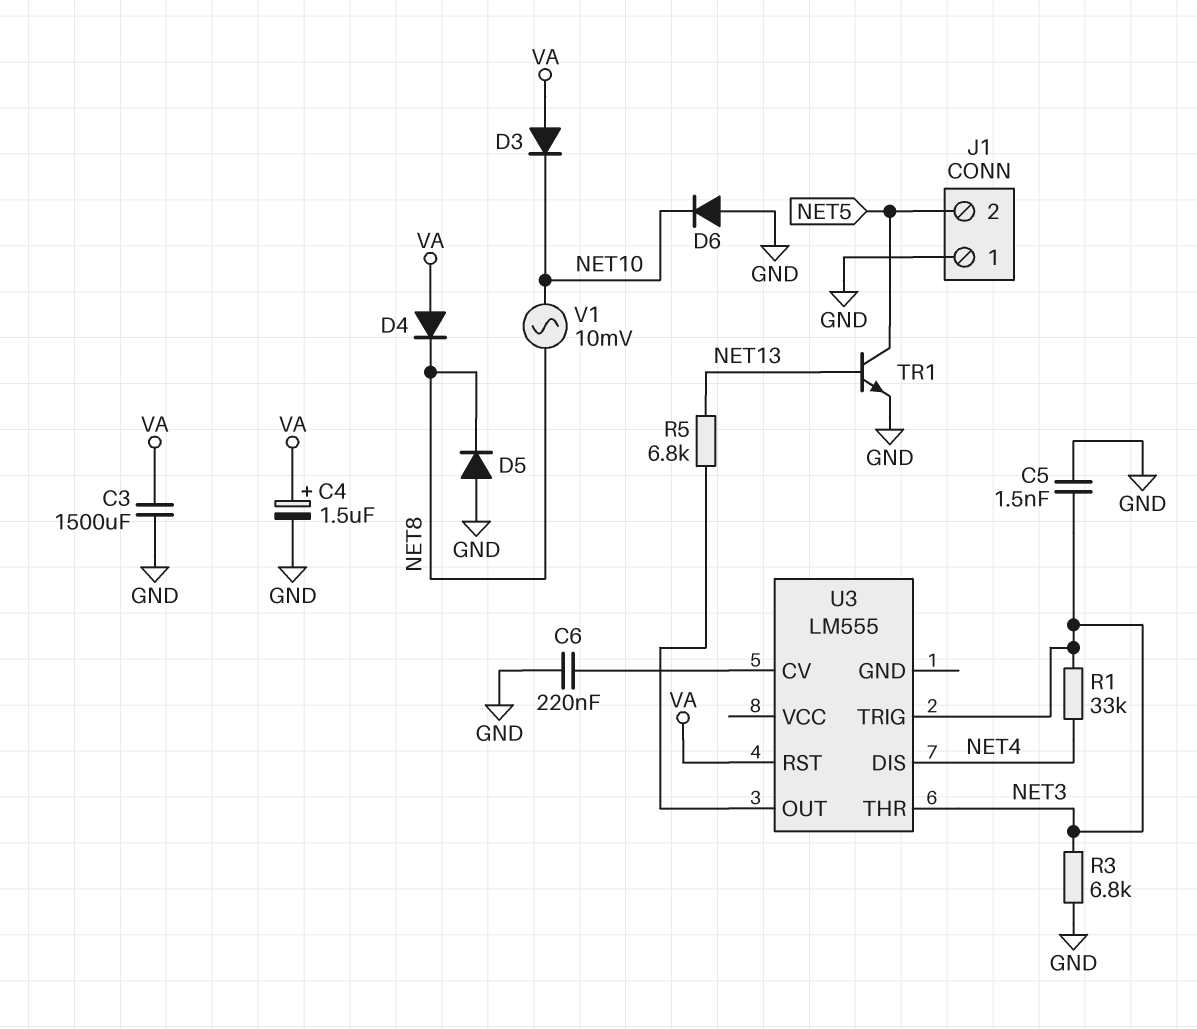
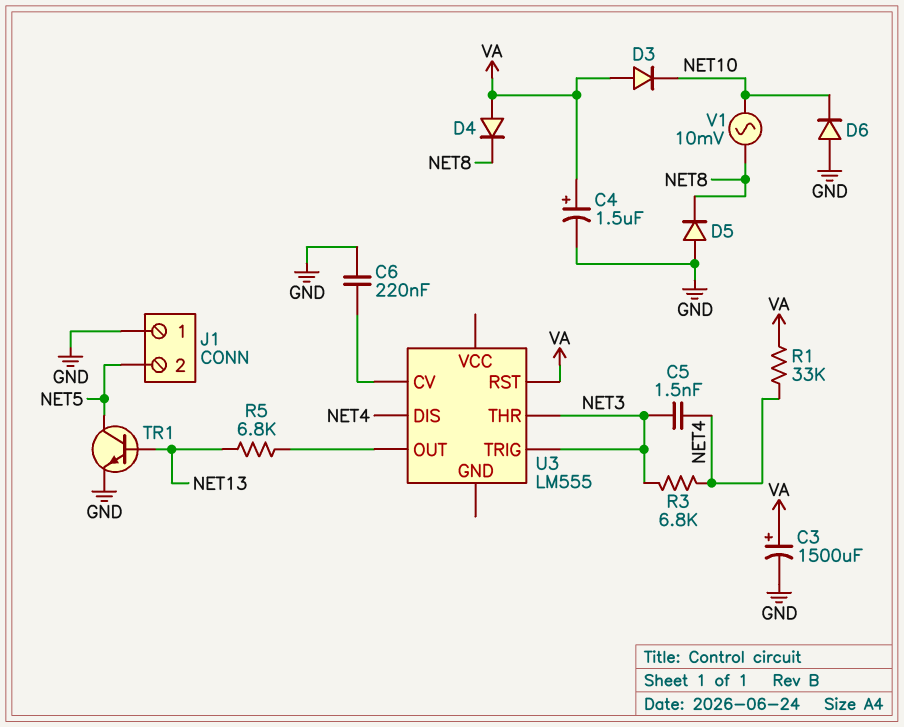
C3: 1500uF (GND, VA) -> 1500uF (plus VA, minus GND)
C5: 1.5nF (GND, NET3) -> 1.5nF (NET3, NET4)
R1: 33k (NET3, NET4) -> 33k (NET4, VA)
R3: 6.8k (GND, NET3) -> 6.8k (NET3, NET4)

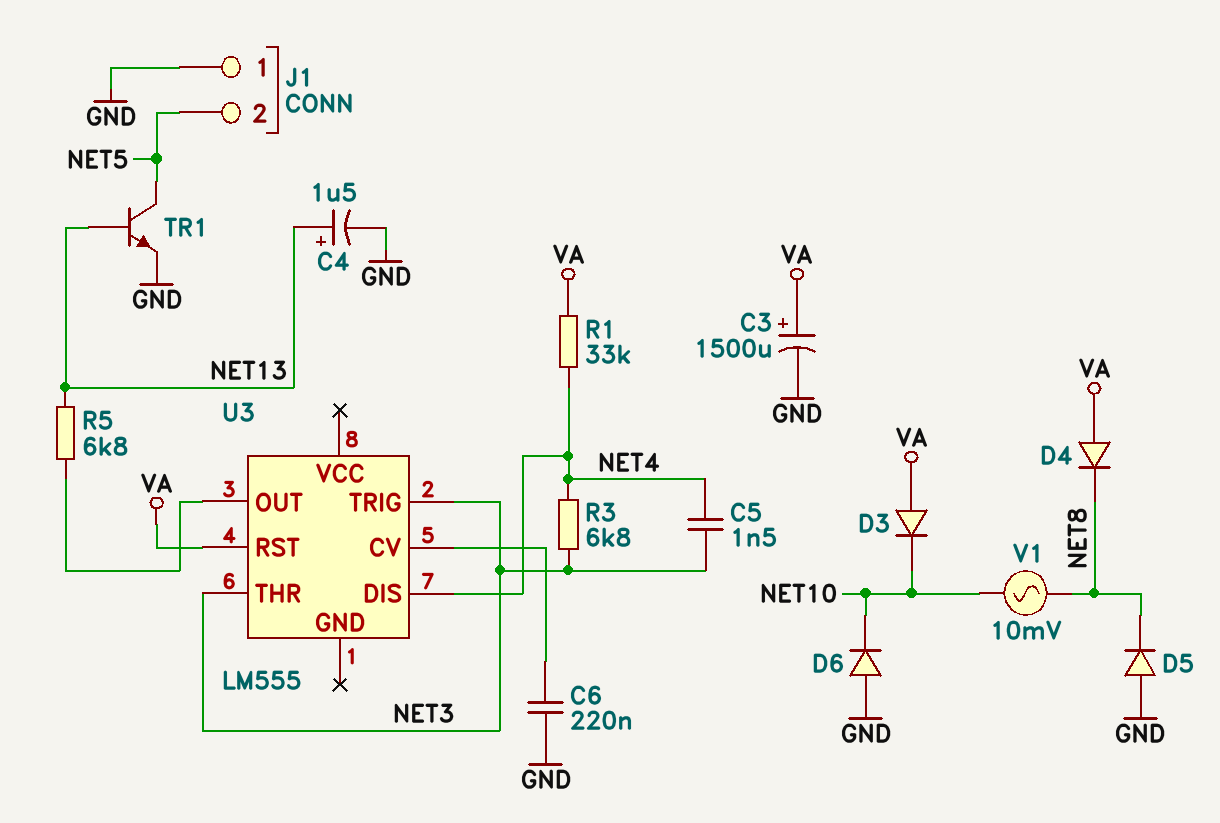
C4: 1.5uF (plus VA, minus GND) -> 1.5uF (plus NET13, minus GND)

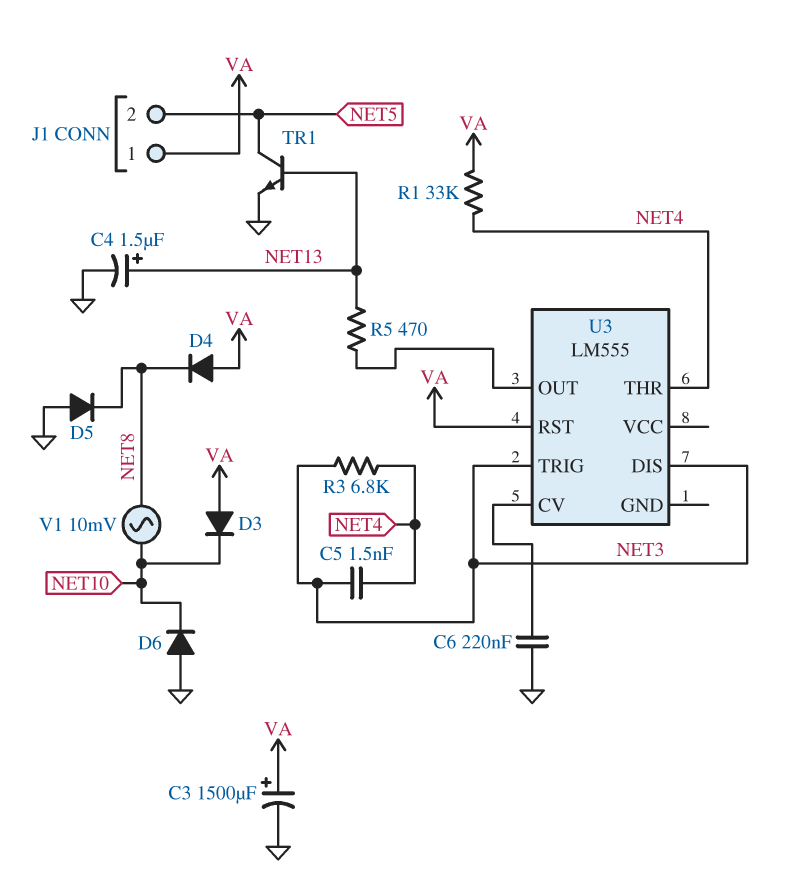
J1 pin 1: GND -> VA
R5: 6.8k (NET13, U3/OUT) -> 470 (NET13, U3/OUT)
U3 pin DIS: NET4 -> NET3
U3 pin THR: NET3 -> NET4

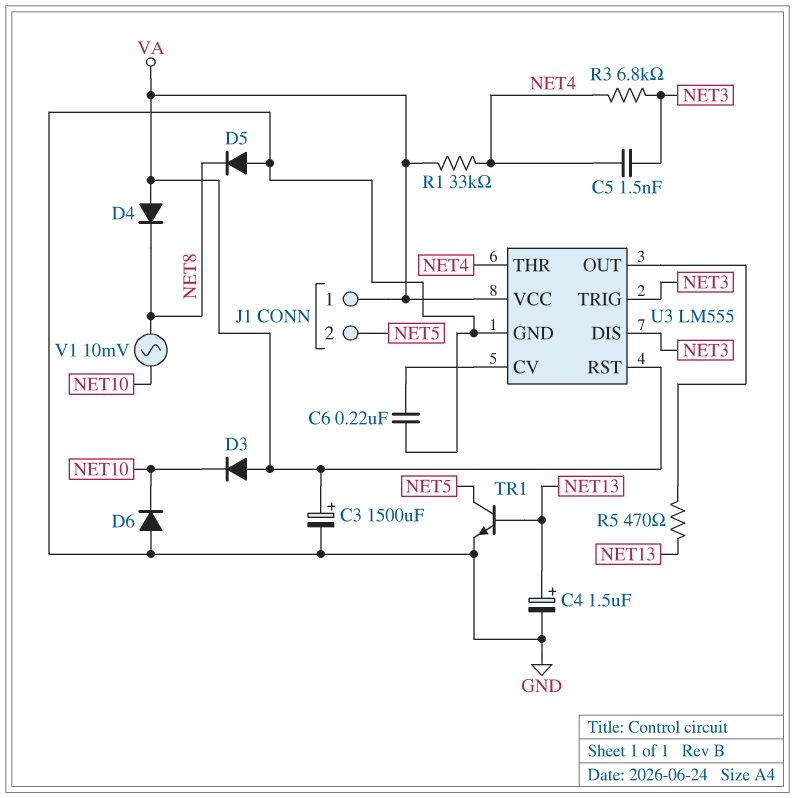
U3 pin GND: none -> GND
U3 pin VCC: none -> VA

